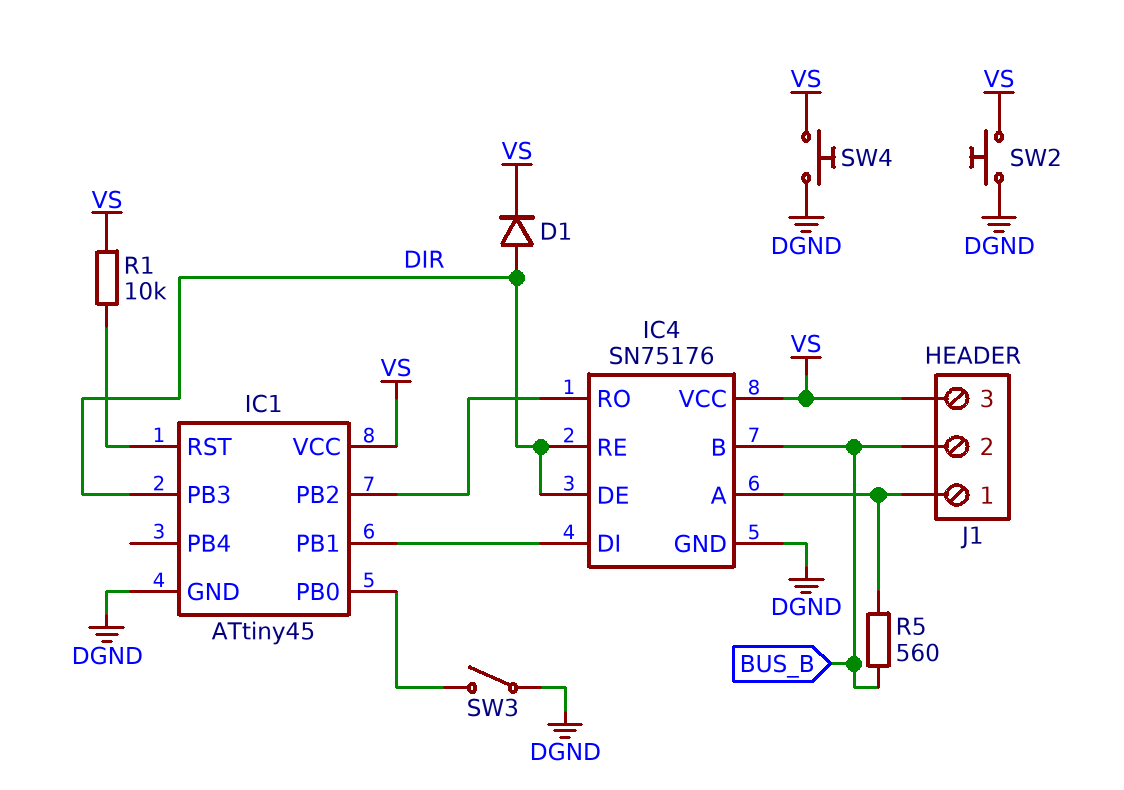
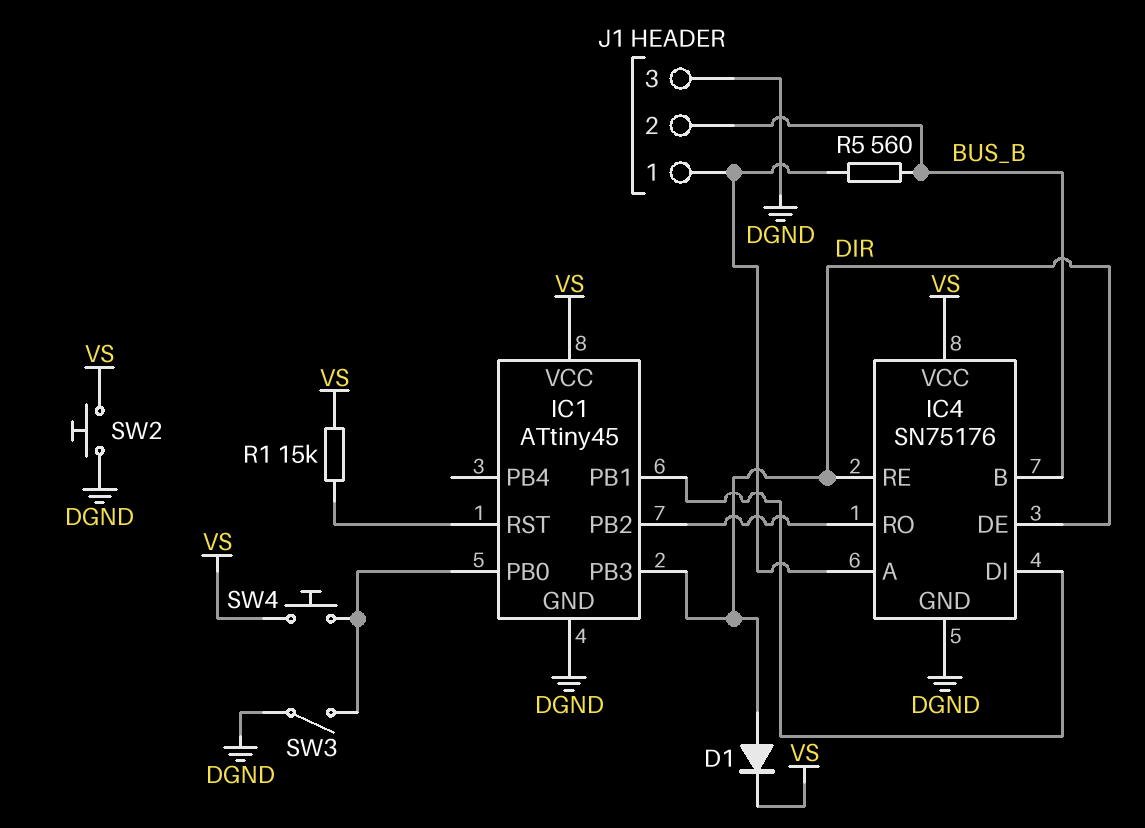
J1 pin 3: VS -> DGND
R1: 10k (IC1/RST, VS) -> 15k (IC1/RST, VS)
SW4: button (DGND, VS) -> button (IC1/PB0, VS)

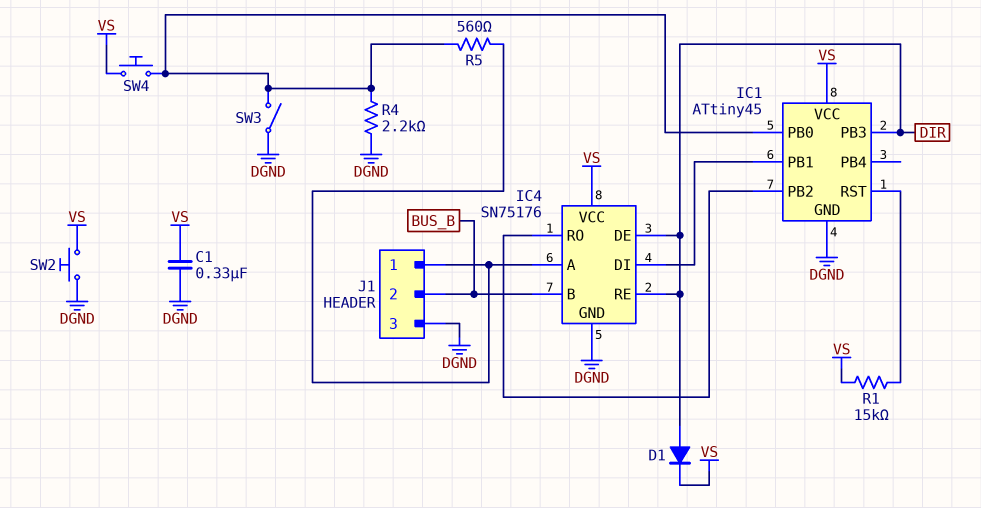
C1: none -> 330nF (DGND, VS)
R4: none -> 2.2k (DGND, IC1/PB0)
R5: 560 (BUS_B, IC4/A) -> 560 (IC1/PB0, IC4/A)

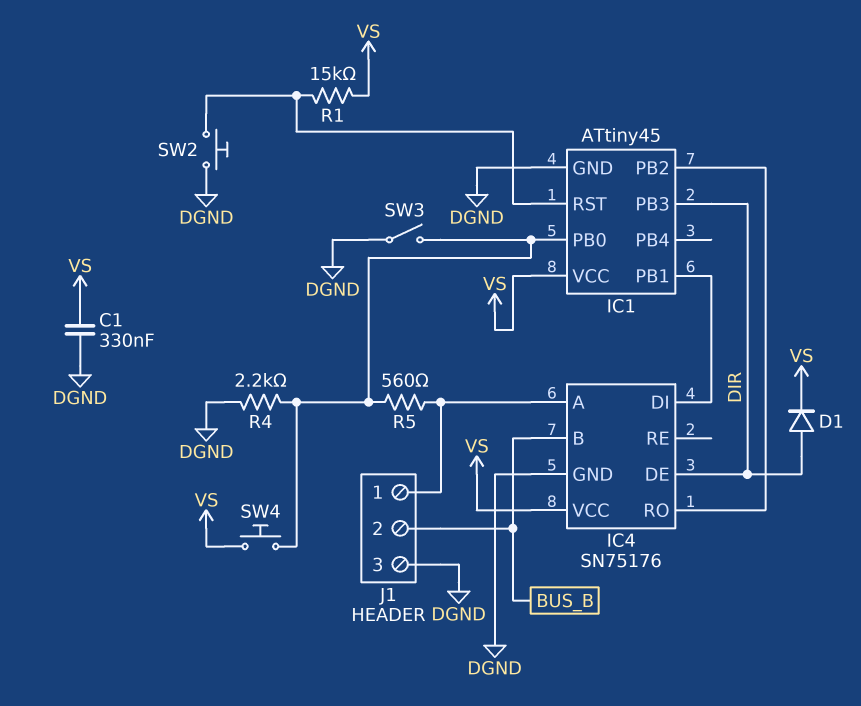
IC4 pin RE: DIR -> none
SW2: button (DGND, VS) -> button (DGND, IC1/RST)

